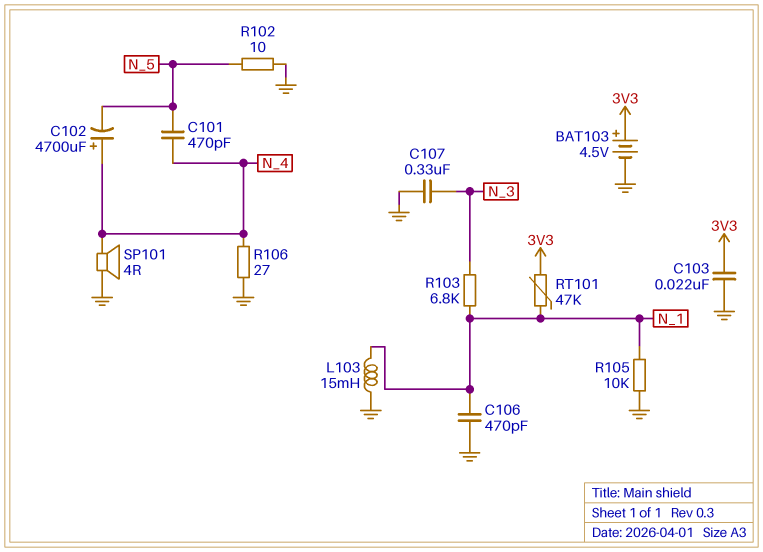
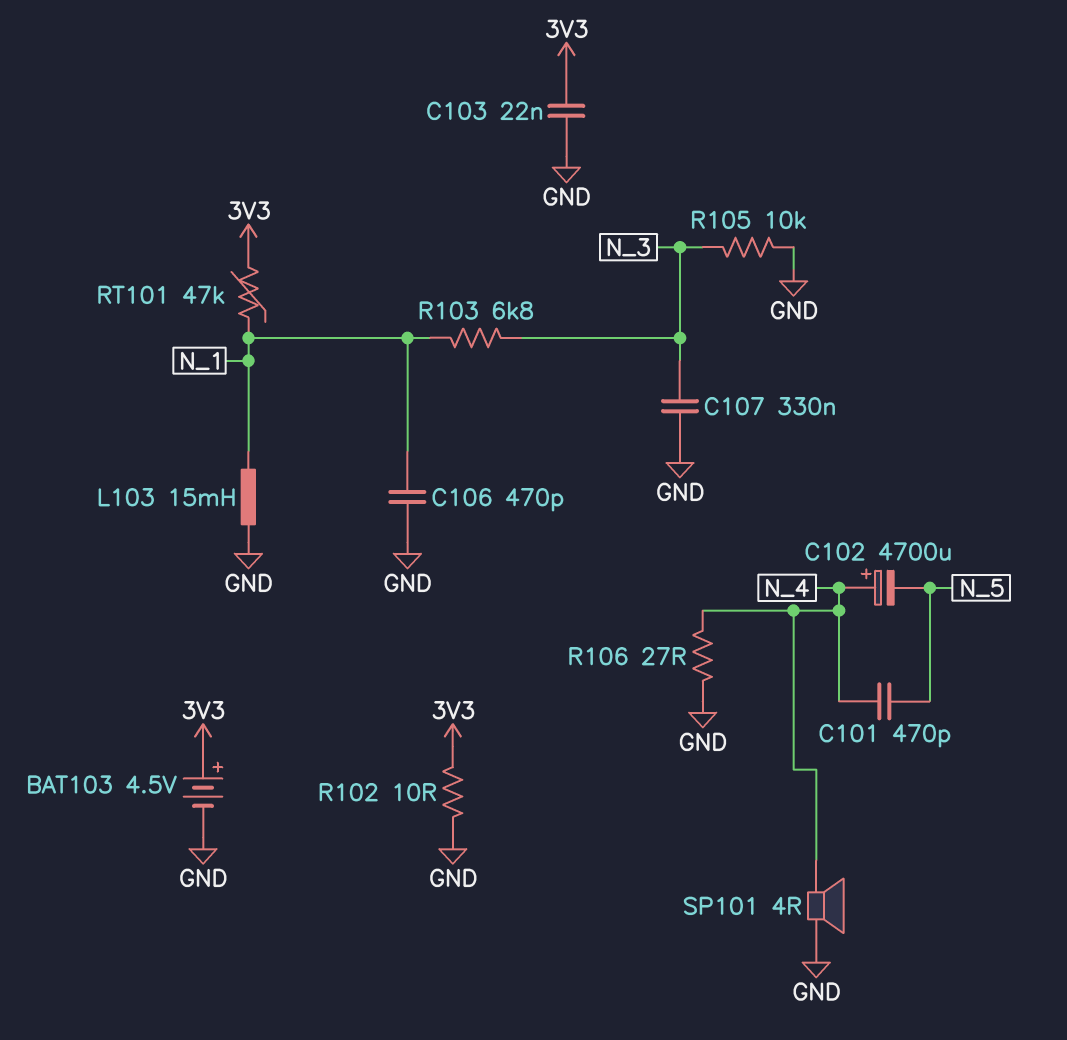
R102: 10 (GND, N_5) -> 10 (3V3, GND)
R105: 10k (GND, N_1) -> 10k (GND, N_3)

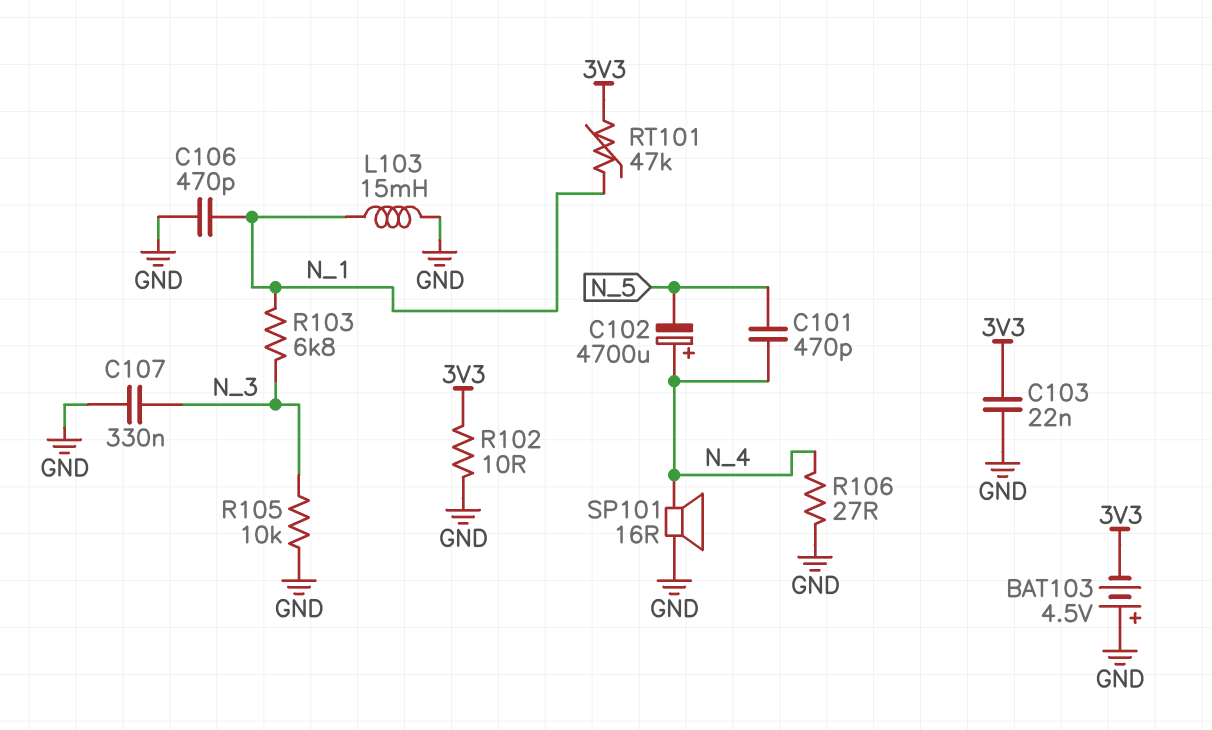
BAT103: 4.5V (plus 3V3, minus GND) -> 4.5V (plus GND, minus 3V3)
SP101: speaker 4R (GND, N_4) -> speaker 16R (GND, N_4)

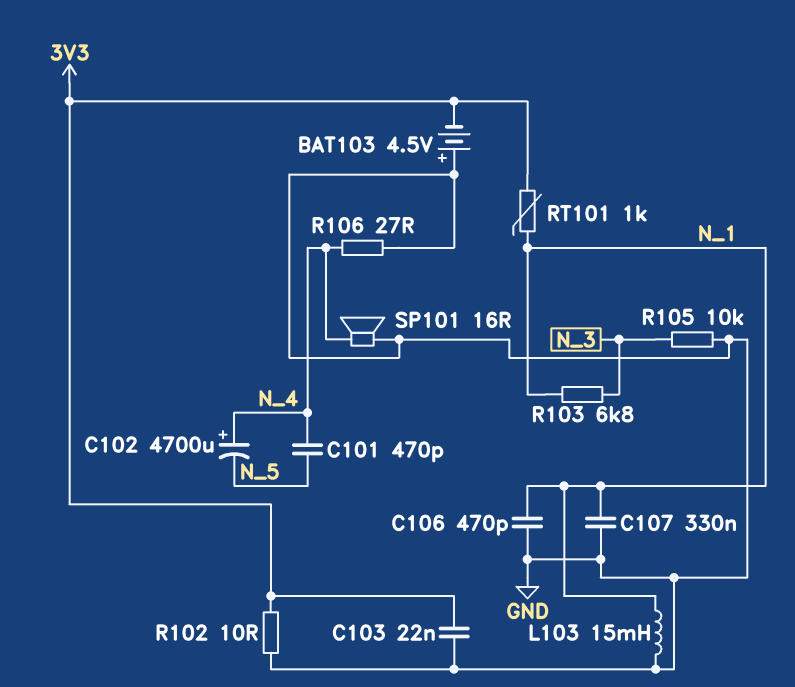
C107: 330nF (GND, N_3) -> 330nF (GND, N_1)
RT101: 47k (3V3, N_1) -> 1k (3V3, N_1)

